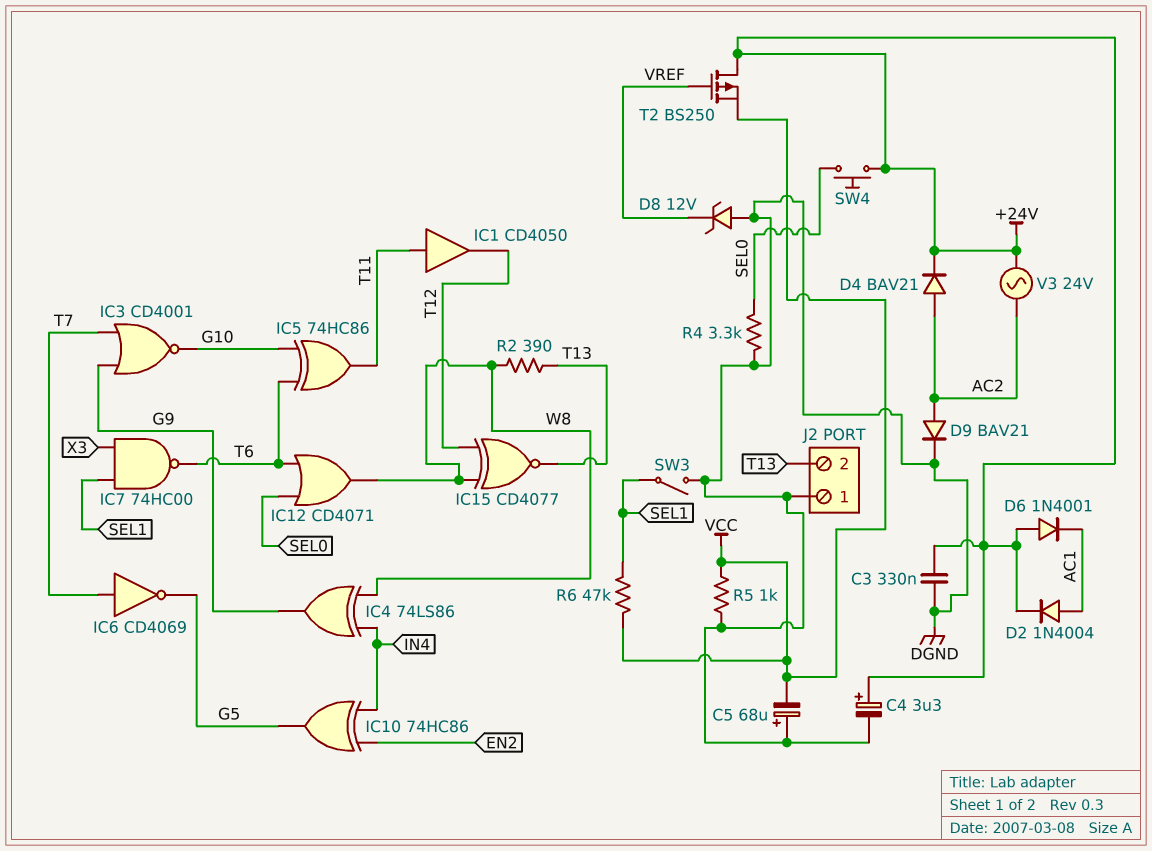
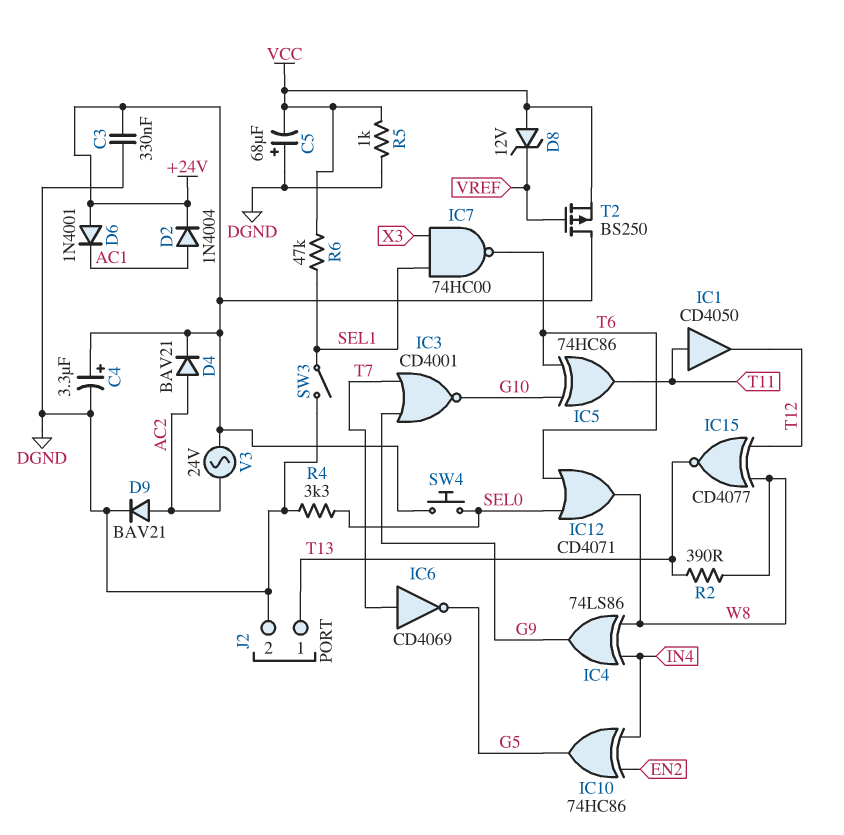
D8: zener 12V (A DGND, K VREF) -> zener 12V (A VCC, K VREF)
J2 pin 1: DGND -> T13
J2 pin 2: T13 -> DGND

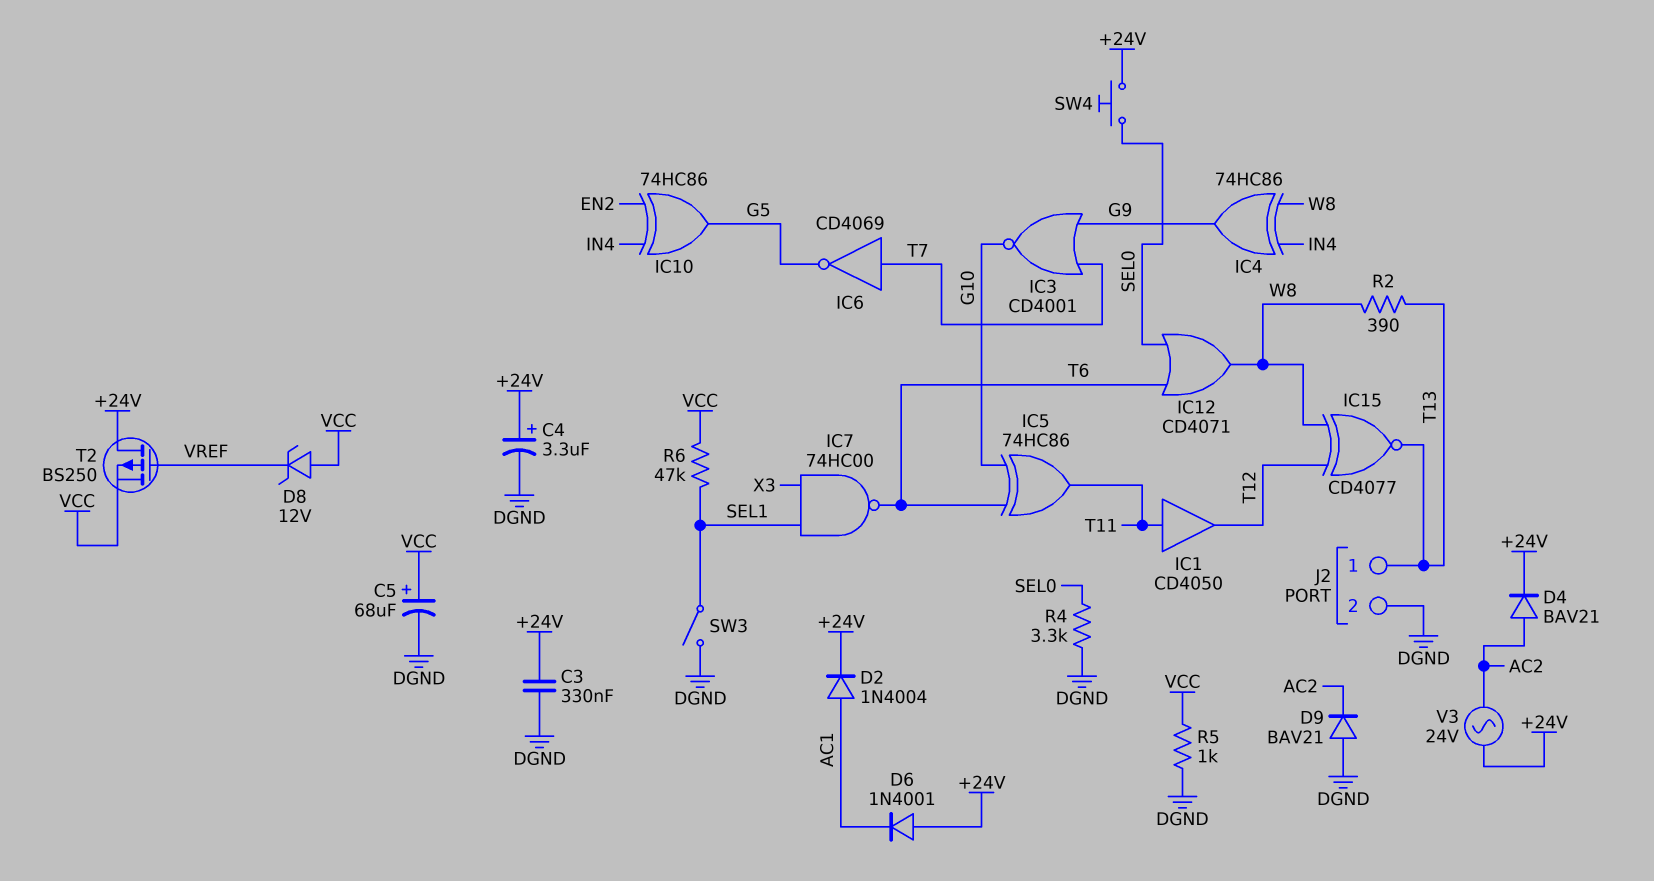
C5: 68uF (plus DGND, minus VCC) -> 68uF (plus VCC, minus DGND)
D9: diode BAV21 (A AC2, K DGND) -> diode BAV21 (A DGND, K AC2)
IC4: XOR 74LS86 (in IN4, in W8, out G9) -> XOR 74HC86 (in IN4, in W8, out G9)

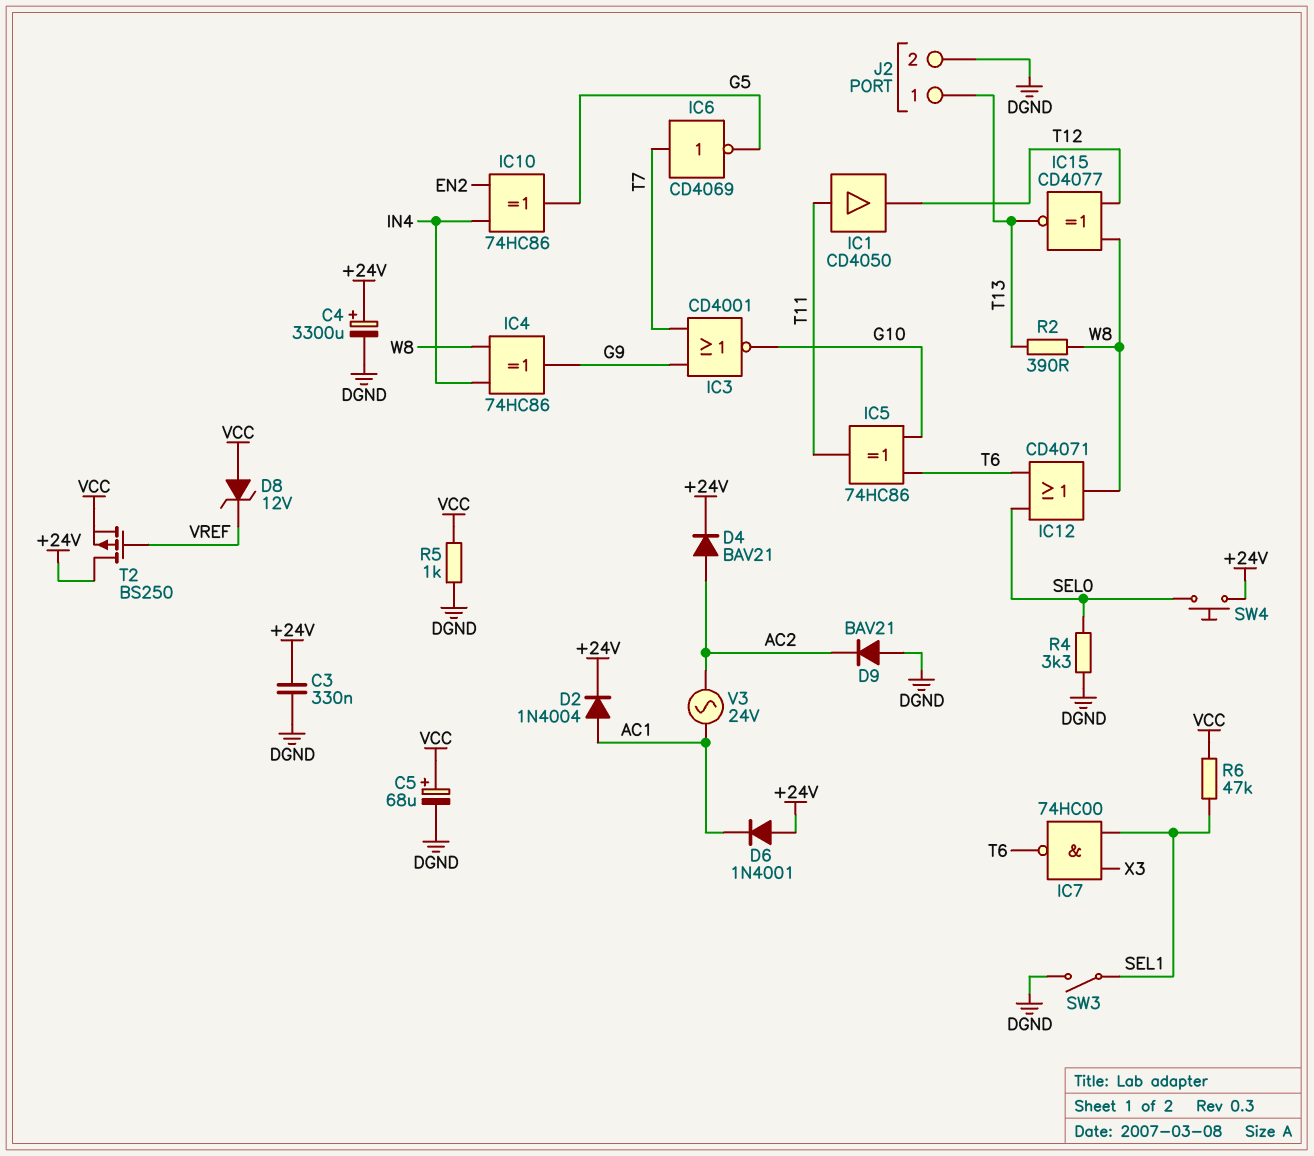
C4: 3.3uF (plus +24V, minus DGND) -> 3300uF (plus +24V, minus DGND)
V3: AC 24V (+24V, AC2) -> AC 24V (AC1, AC2)

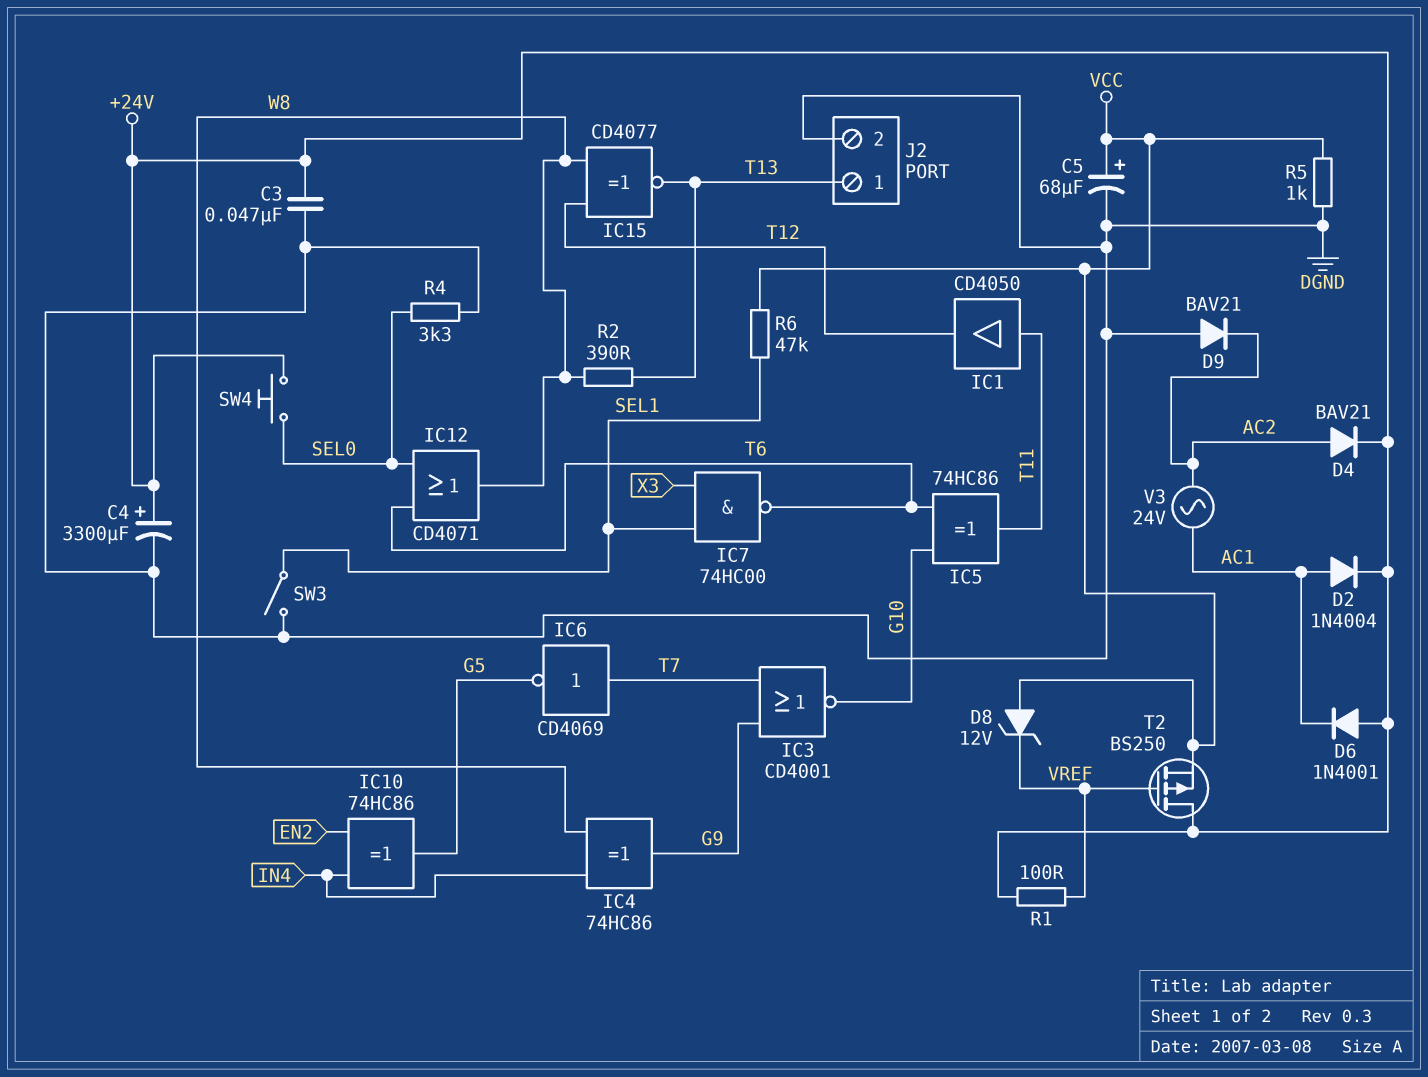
C3: 330nF (+24V, DGND) -> 47nF (+24V, DGND)
R1: none -> 100 (+24V, VREF)

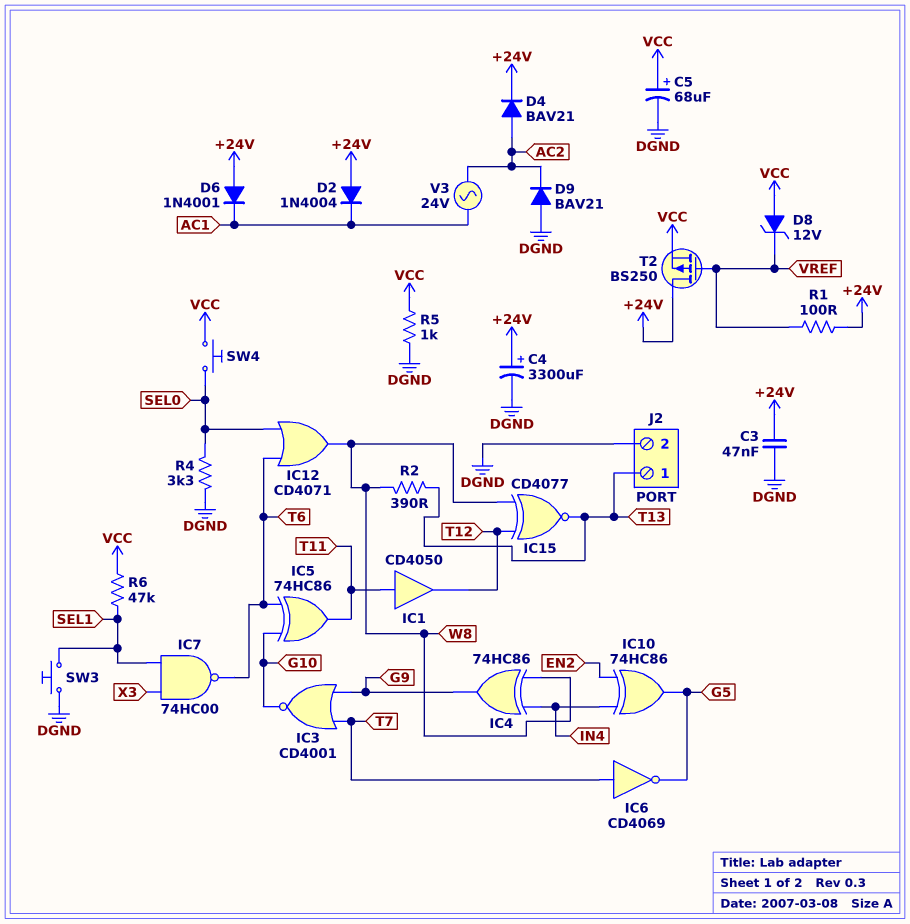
D2: diode 1N4004 (A AC1, K +24V) -> diode 1N4004 (A +24V, K AC1)
SW3: switch (DGND, SEL1) -> button (DGND, SEL1)
SW4: button (+24V, SEL0) -> button (SEL0, VCC)

